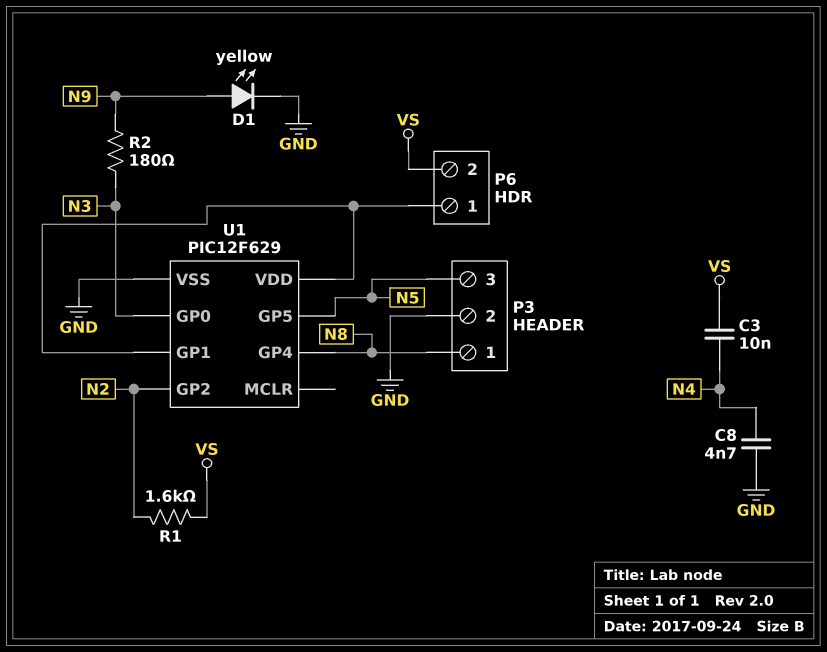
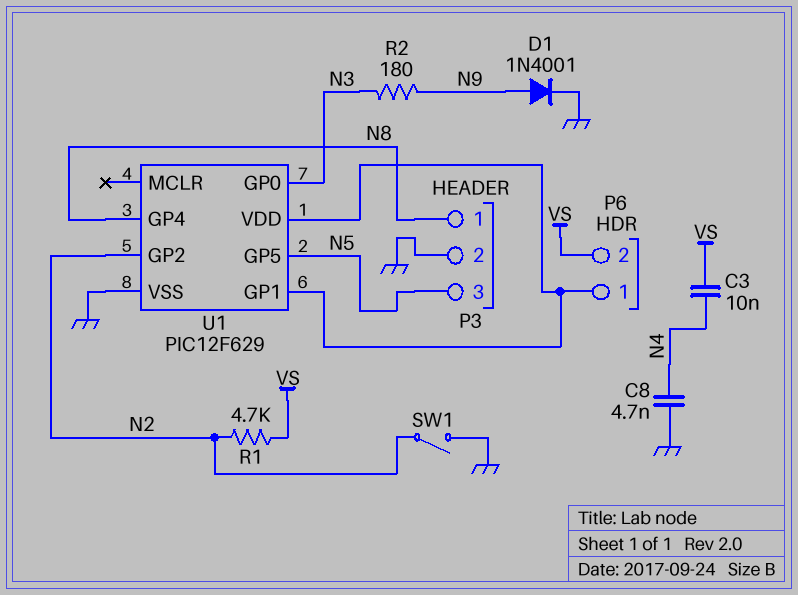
D1: LED yellow (A N9, K GND) -> diode 1N4001 (A N9, K GND)
R1: 1.6k (N2, VS) -> 4.7k (N2, VS)
SW1: none -> switch (GND, N2)

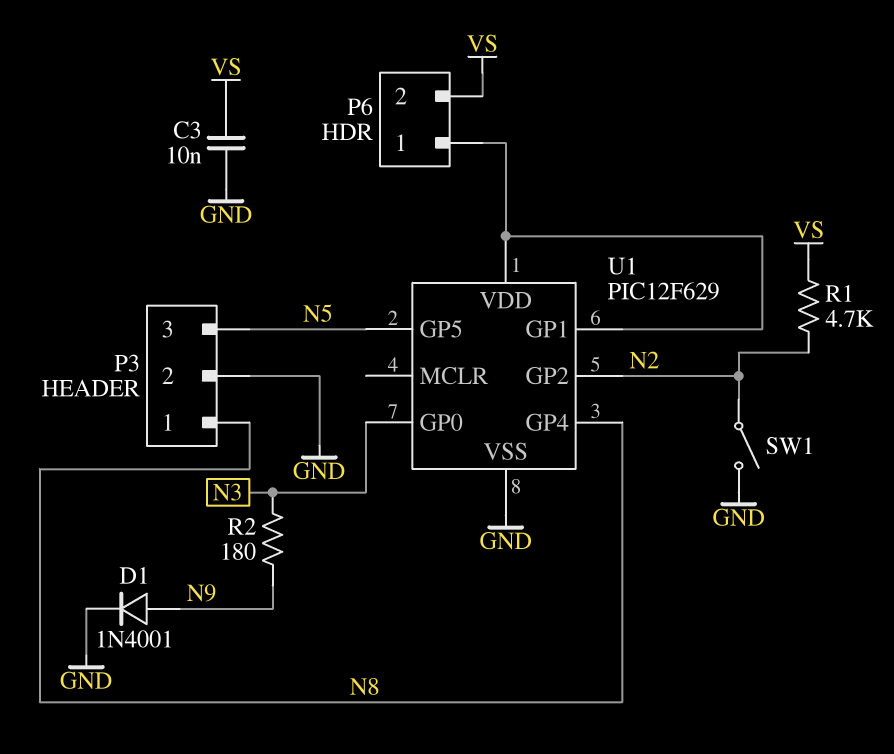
C3: 10nF (N4, VS) -> 10nF (GND, VS)
C8: 4.7nF (GND, N4) -> none

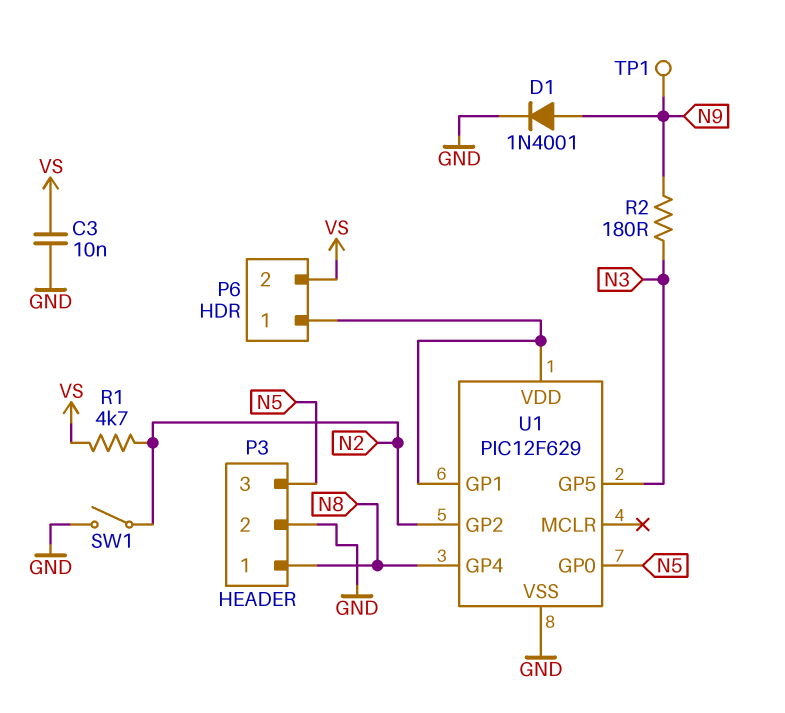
TP1: none -> test point (N9)
U1 pin GP0: N3 -> N5
U1 pin GP5: N5 -> N3

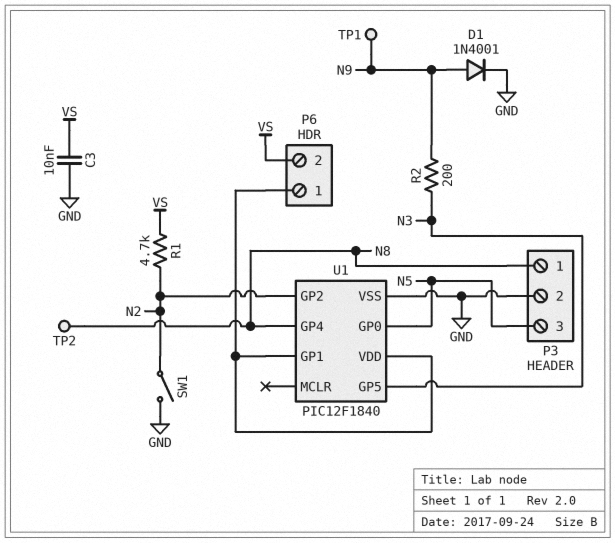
R2: 180 (N3, N9) -> 200 (N3, N9)
TP2: none -> test point (N8)
U1: PIC12F629 -> PIC12F1840

